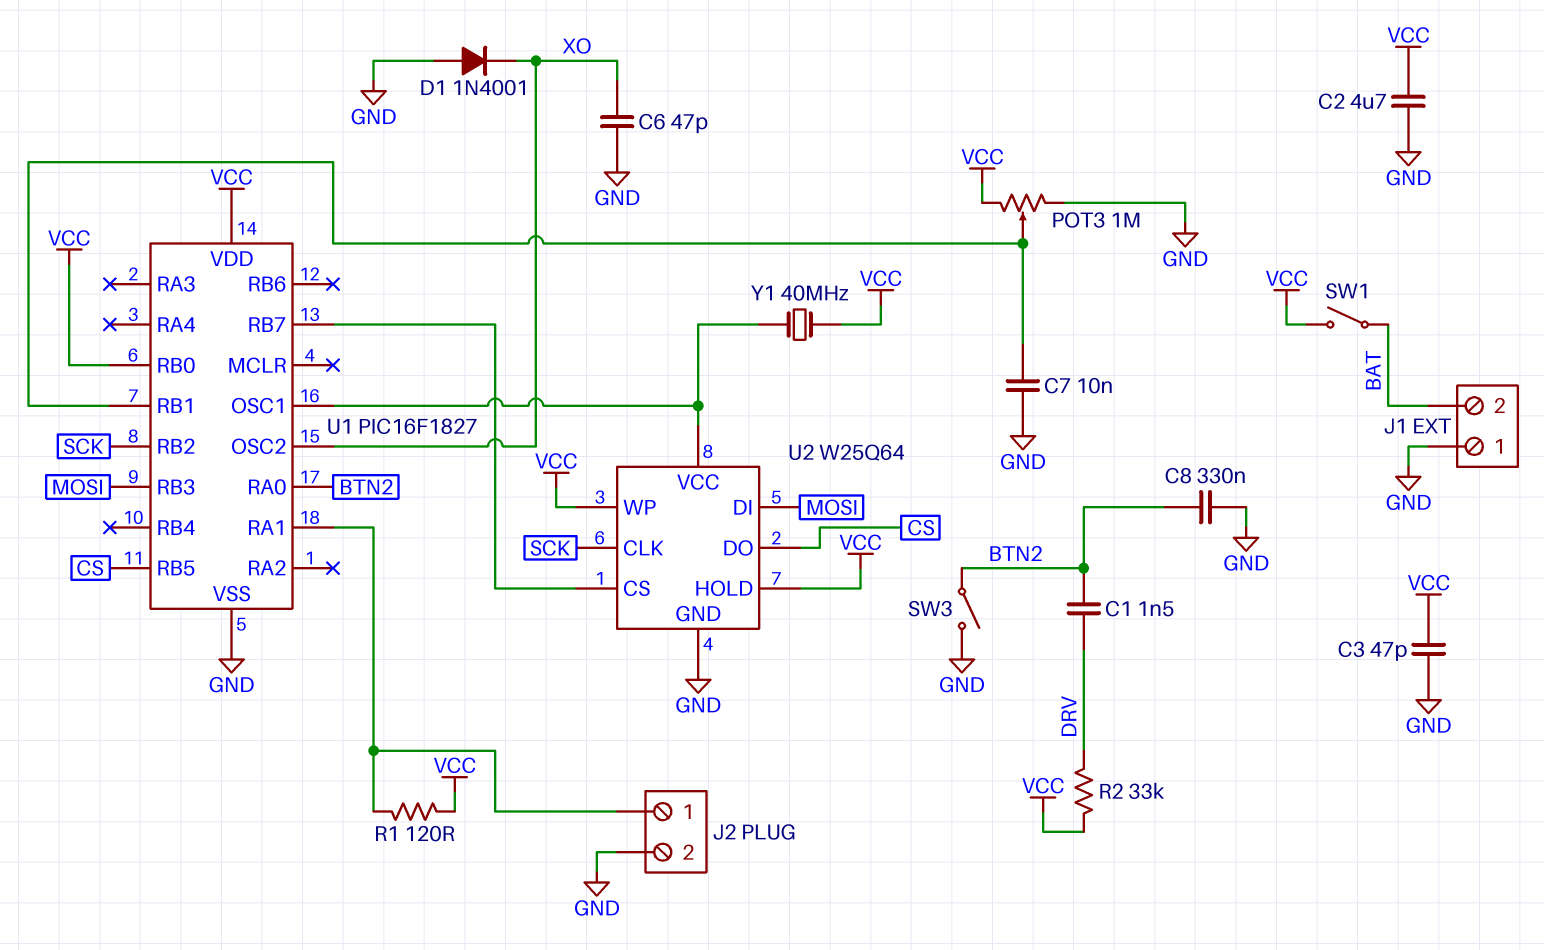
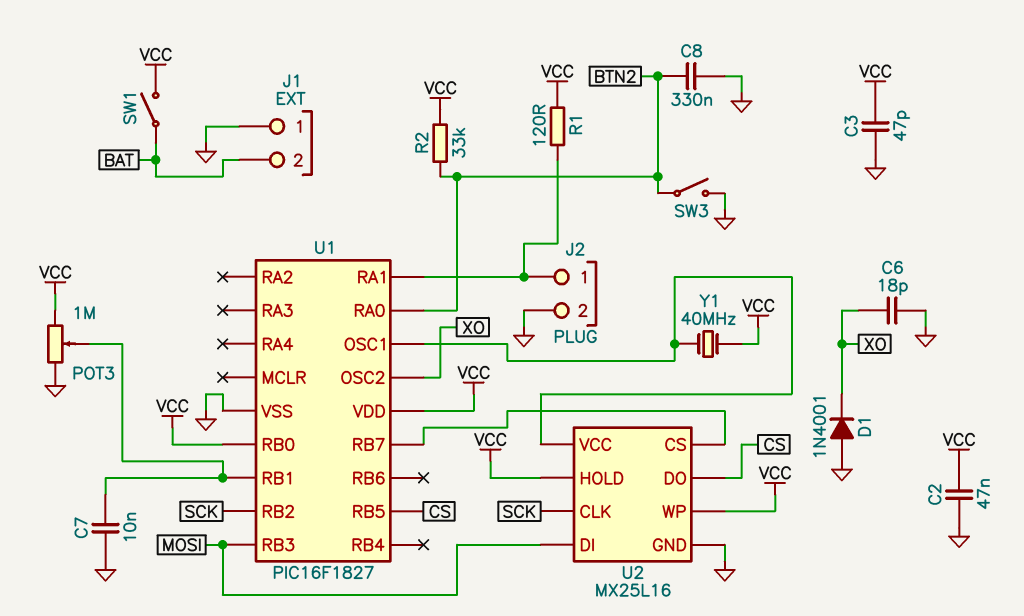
C1: 1.5nF (BTN2, DRV) -> none
C2: 4.7uF (GND, VCC) -> 47nF (GND, VCC)
C6: 47pF (GND, XO) -> 18pF (GND, XO)
R2: 33k (DRV, VCC) -> 33k (BTN2, VCC)
U2: W25Q64 -> MX25L16

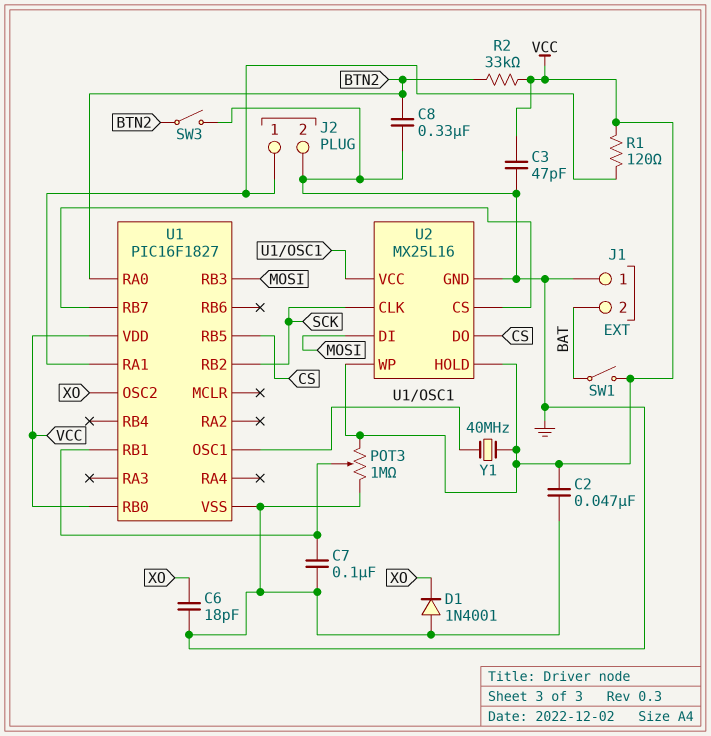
C7: 10nF (GND, U1/RB1) -> 100nF (GND, U1/RB1)

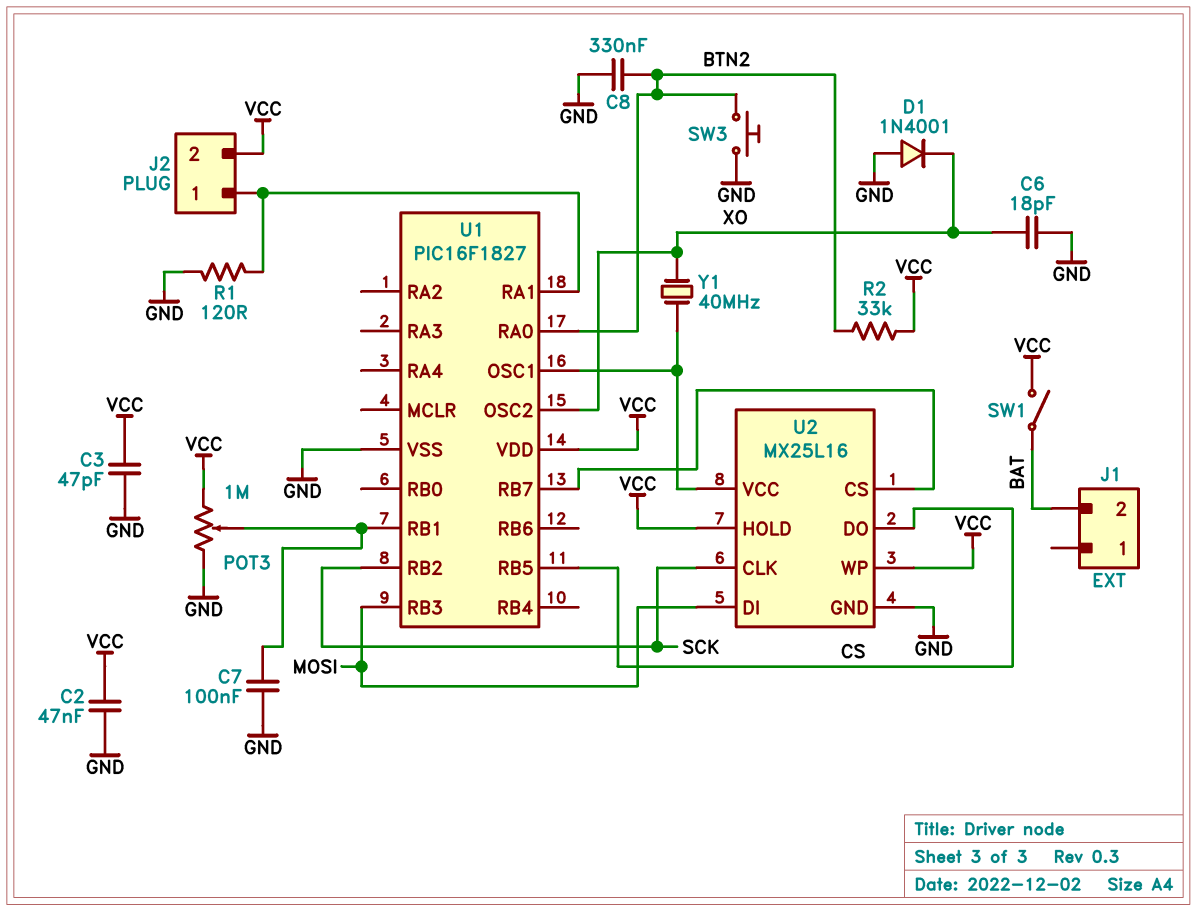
J1 pin 1: GND -> none
J2 pin 2: GND -> VCC
R1: 120 (J2/1, VCC) -> 120 (GND, J2/1)
SW3: switch (BTN2, GND) -> button (BTN2, GND)
U1 pin RB0: VCC -> none
Y1: 40MHz (U1/OSC1, VCC) -> 40MHz (U1/OSC1, XO)

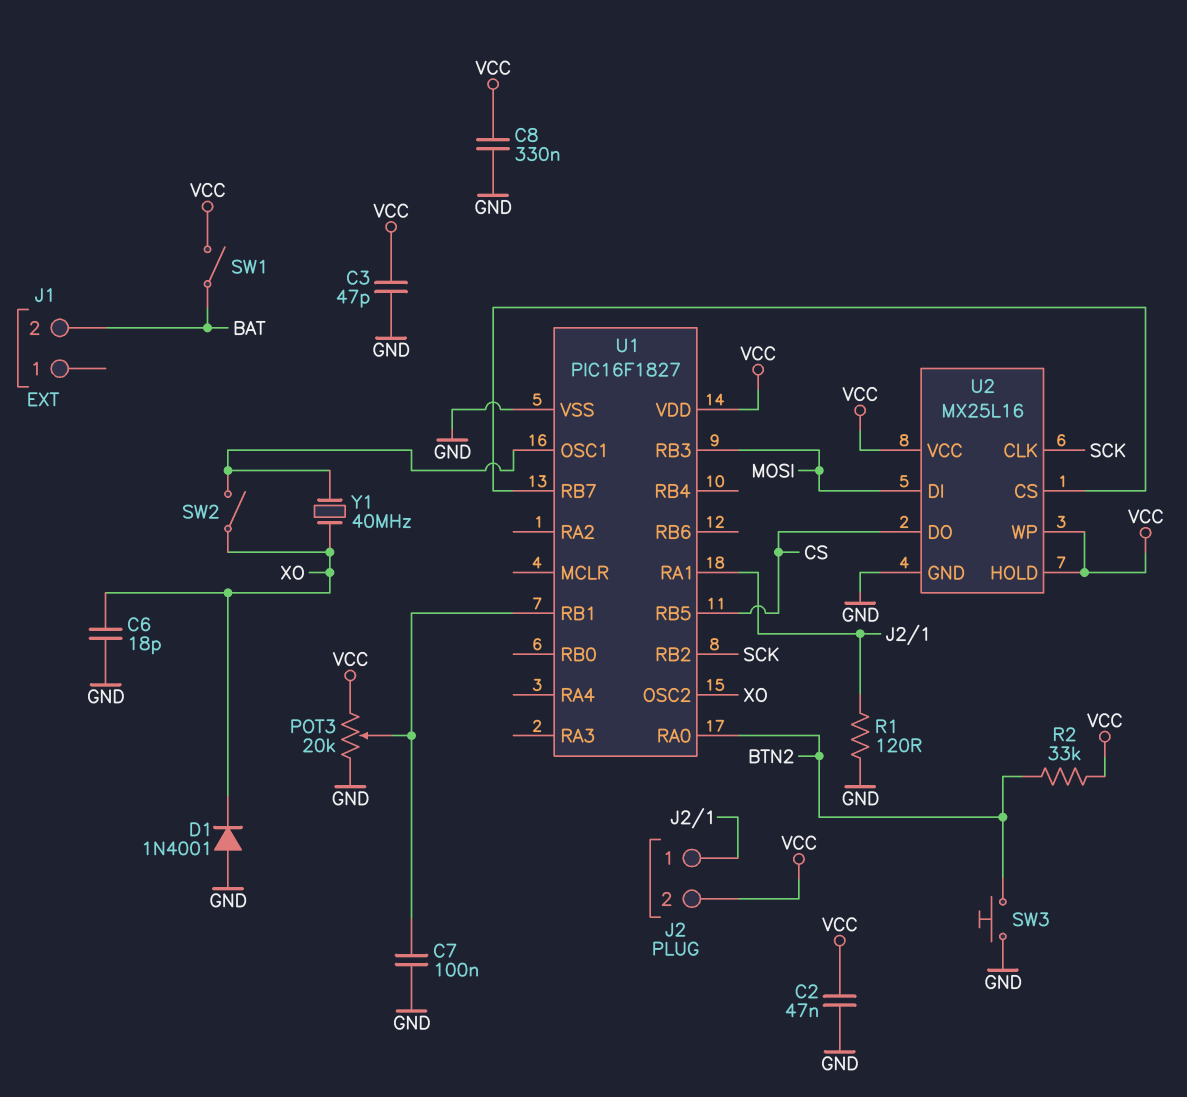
C8: 330nF (BTN2, GND) -> 330nF (GND, VCC)
POT3: 1M (GND, VCC, wiper U1/RB1) -> 20k (GND, VCC, wiper U1/RB1)
SW2: none -> switch (U1/OSC1, XO)
U2 pin VCC: U1/OSC1 -> VCC

